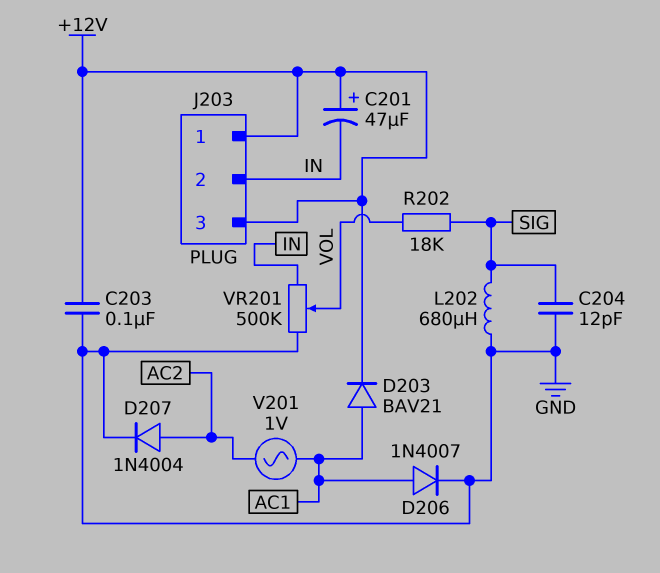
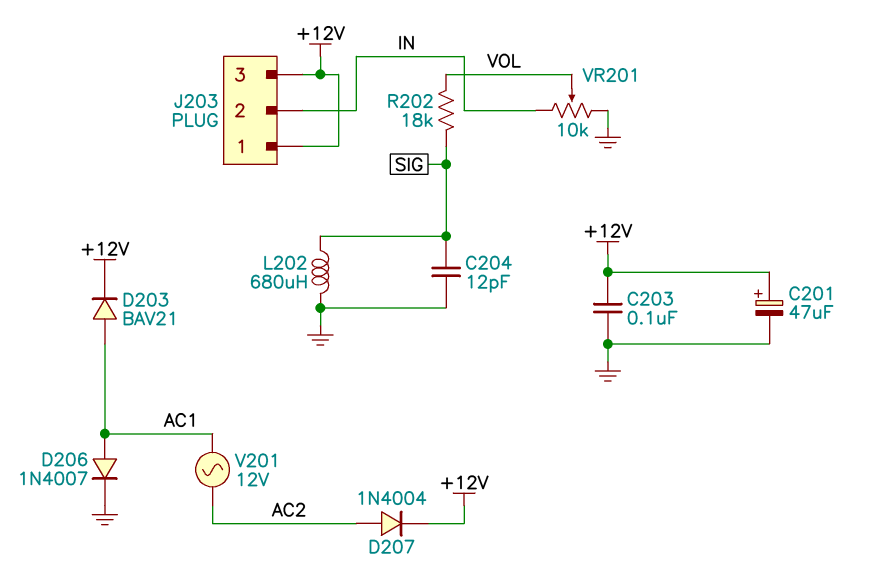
C201: 47uF (plus +12V, minus IN) -> 47uF (plus +12V, minus GND)
D207: diode 1N4004 (A AC2, K GND) -> diode 1N4004 (A AC2, K +12V)
V201: AC 1V (AC1, AC2) -> AC 12V (AC1, AC2)
VR201: 500k (GND, IN, wiper VOL) -> 10k (GND, IN, wiper VOL)

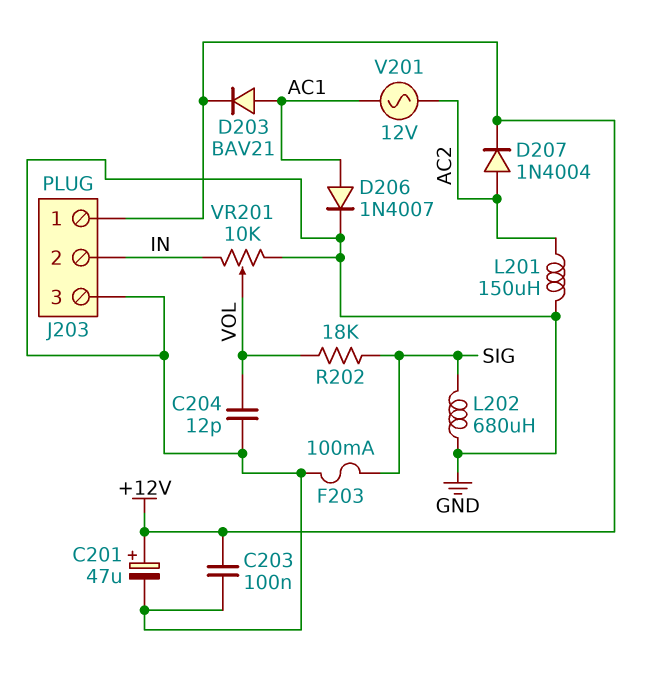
C204: 12pF (GND, SIG) -> 12pF (GND, VOL)
F203: none -> 100mA (GND, SIG)
J203 pin 3: +12V -> GND
L201: none -> 150uH (AC2, GND)

